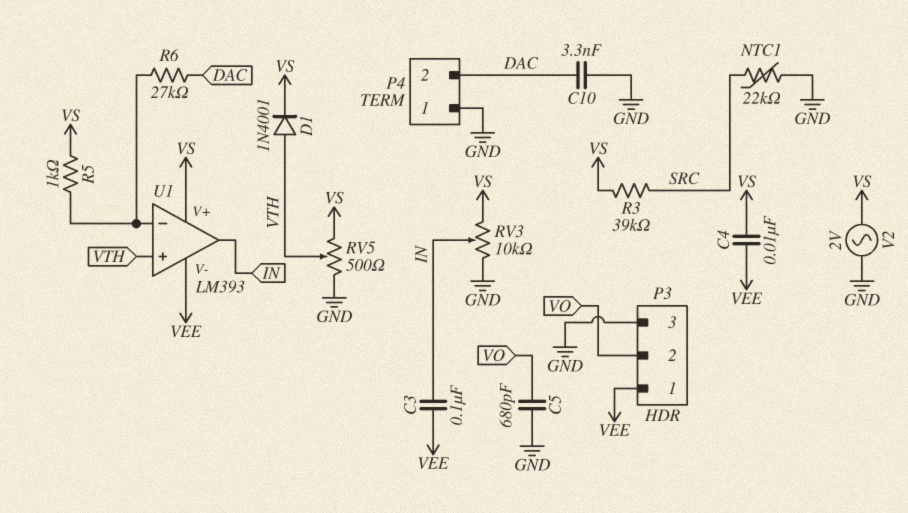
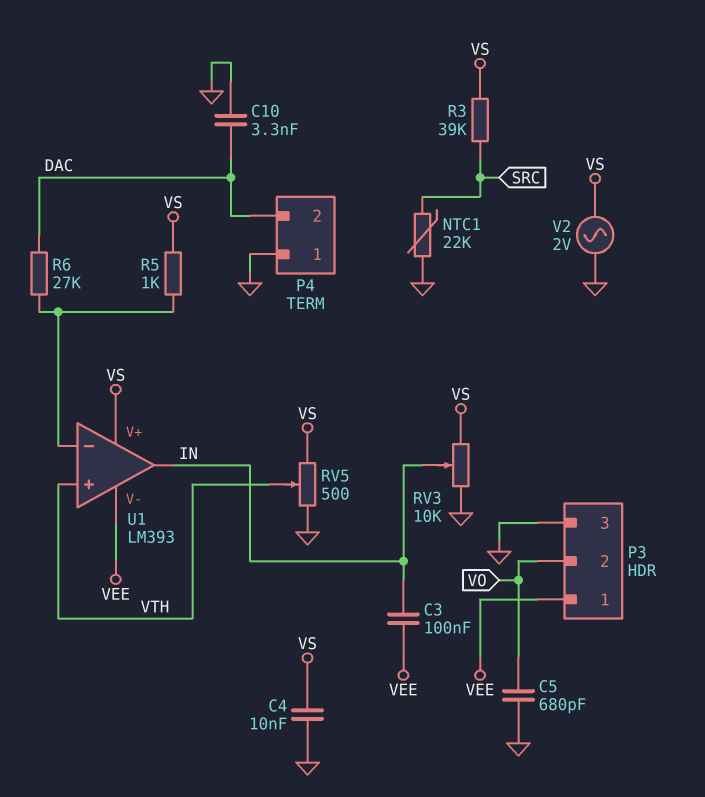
C4: 10nF (VEE, VS) -> 10nF (GND, VS)
D1: diode 1N4001 (A VTH, K VS) -> none

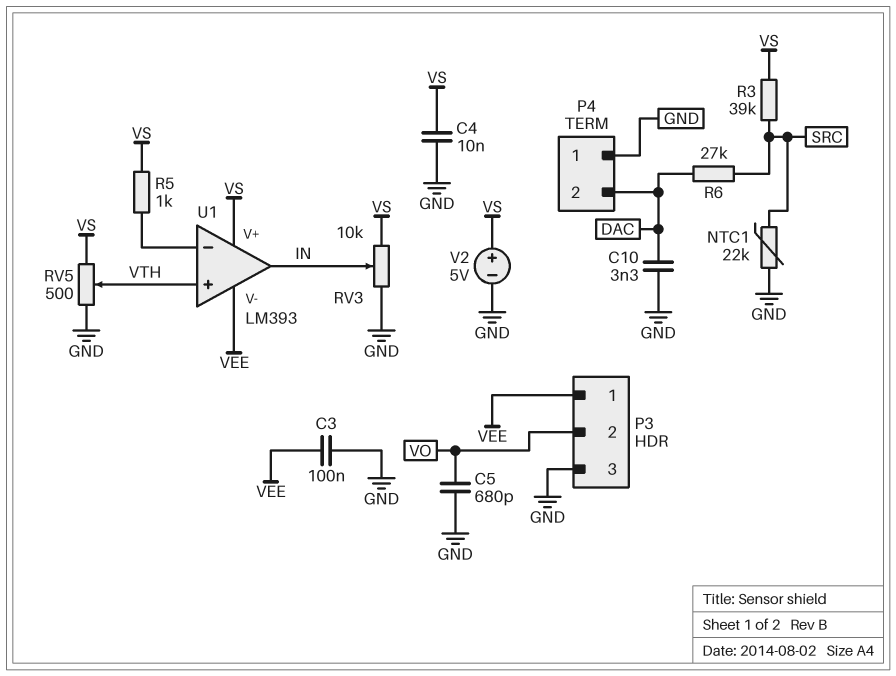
C3: 100nF (IN, VEE) -> 100nF (GND, VEE)
R6: 27k (DAC, U1/in-) -> 27k (DAC, SRC)
V2: AC 2V (GND, VS) -> 5V (plus VS, minus GND)

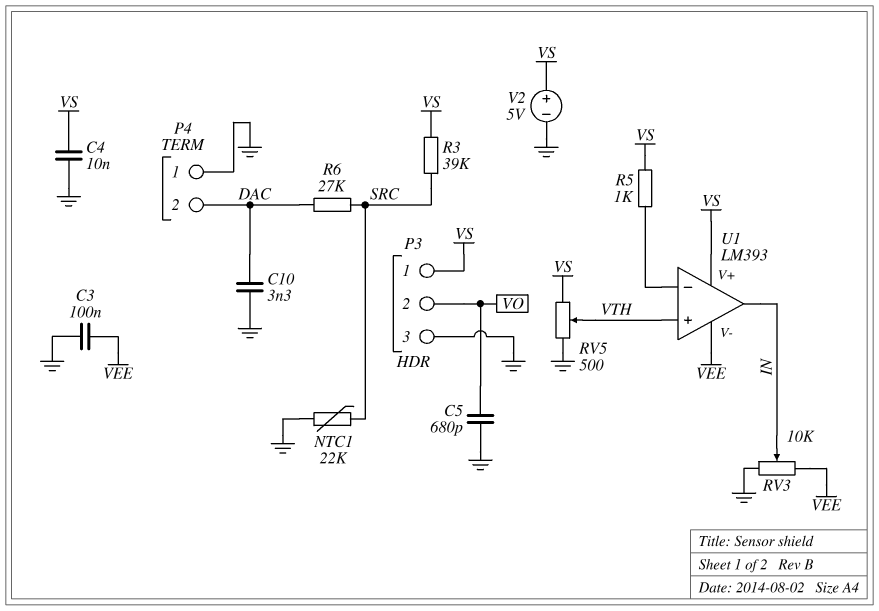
P3 pin 1: VEE -> VS
RV3: 10k (GND, VS, wiper IN) -> 10k (GND, VEE, wiper IN)

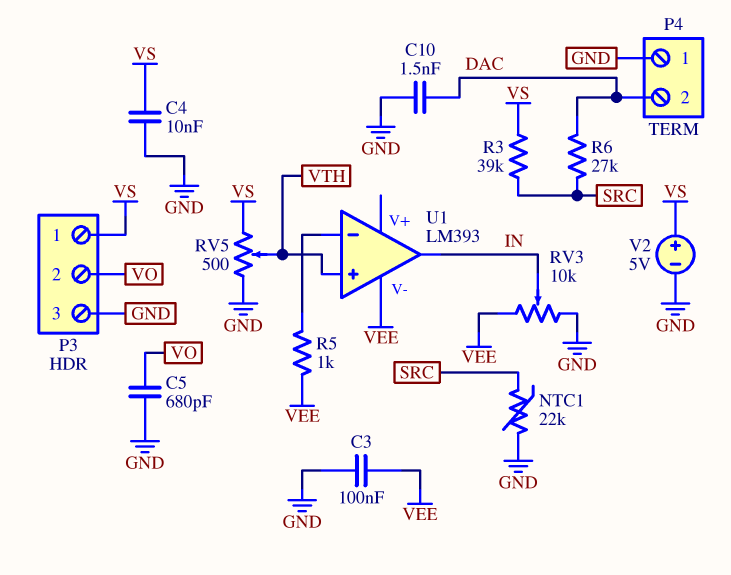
C10: 3.3nF (DAC, GND) -> 1.5nF (DAC, GND)
R5: 1k (U1/in-, VS) -> 1k (U1/in-, VEE)
U1 pin V+: VS -> none

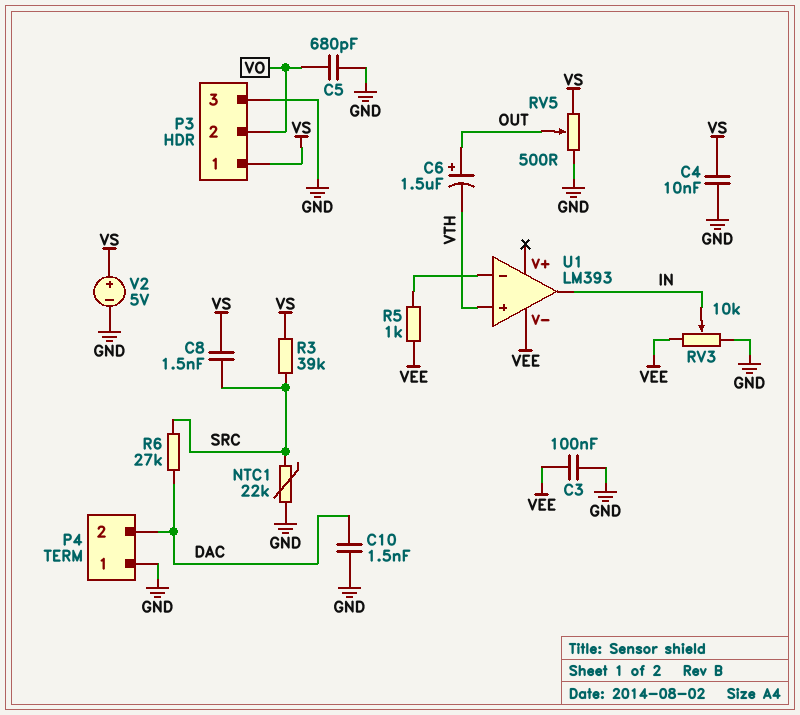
C6: none -> 1.5uF (plus OUT, minus VTH)
C8: none -> 1.5nF (SRC, VS)
RV5: 500 (GND, VS, wiper VTH) -> 500 (GND, VS, wiper OUT)

